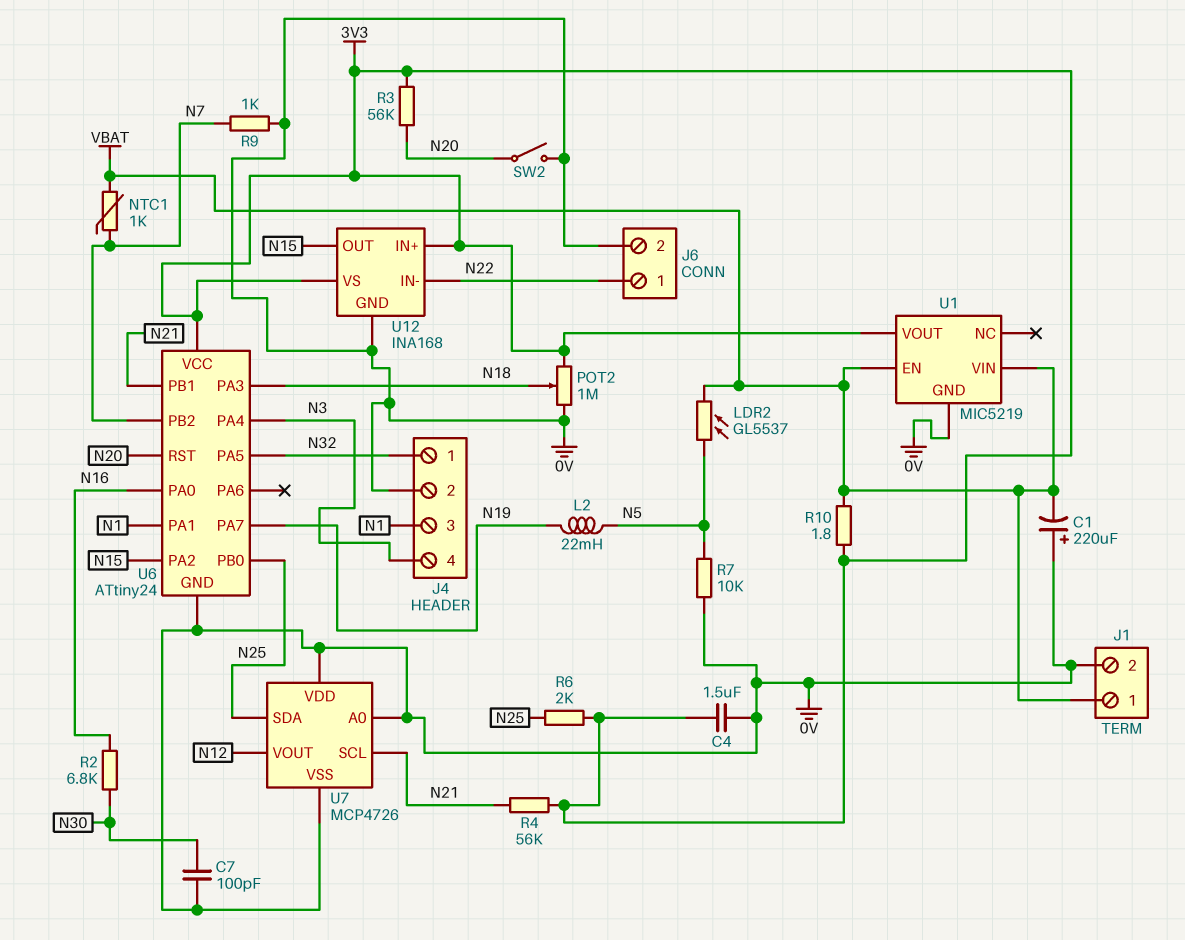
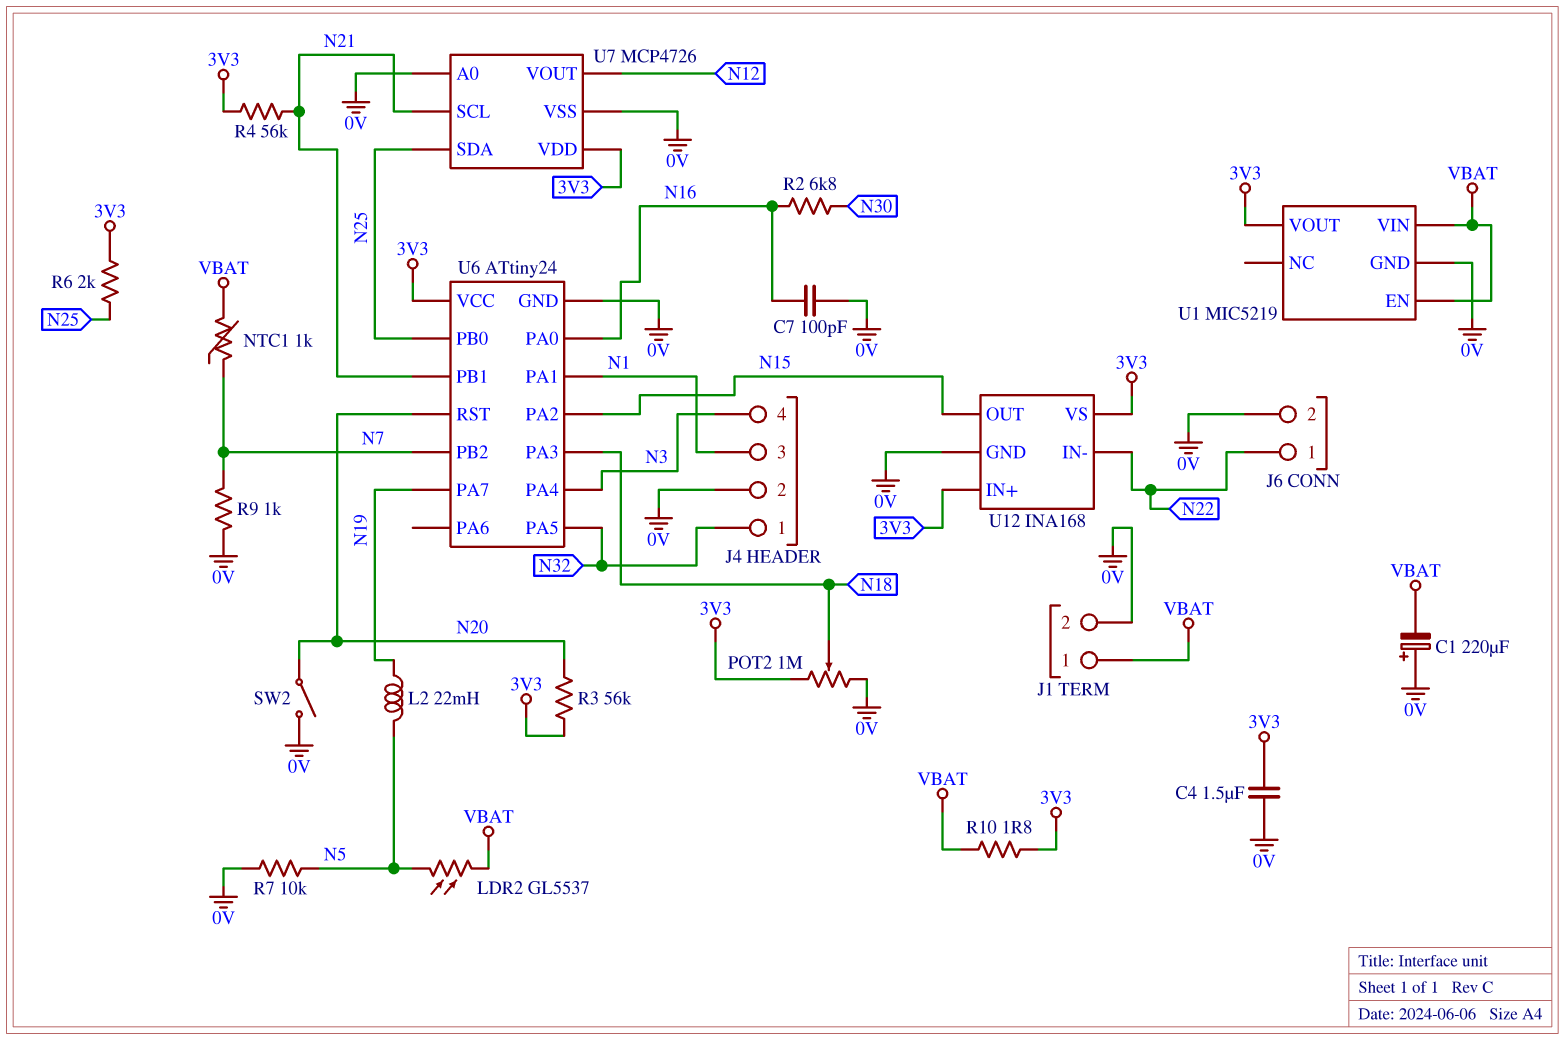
C7: 100pF (0V, N30) -> 100pF (0V, N16)
U7 pin VDD: 0V -> 3V3

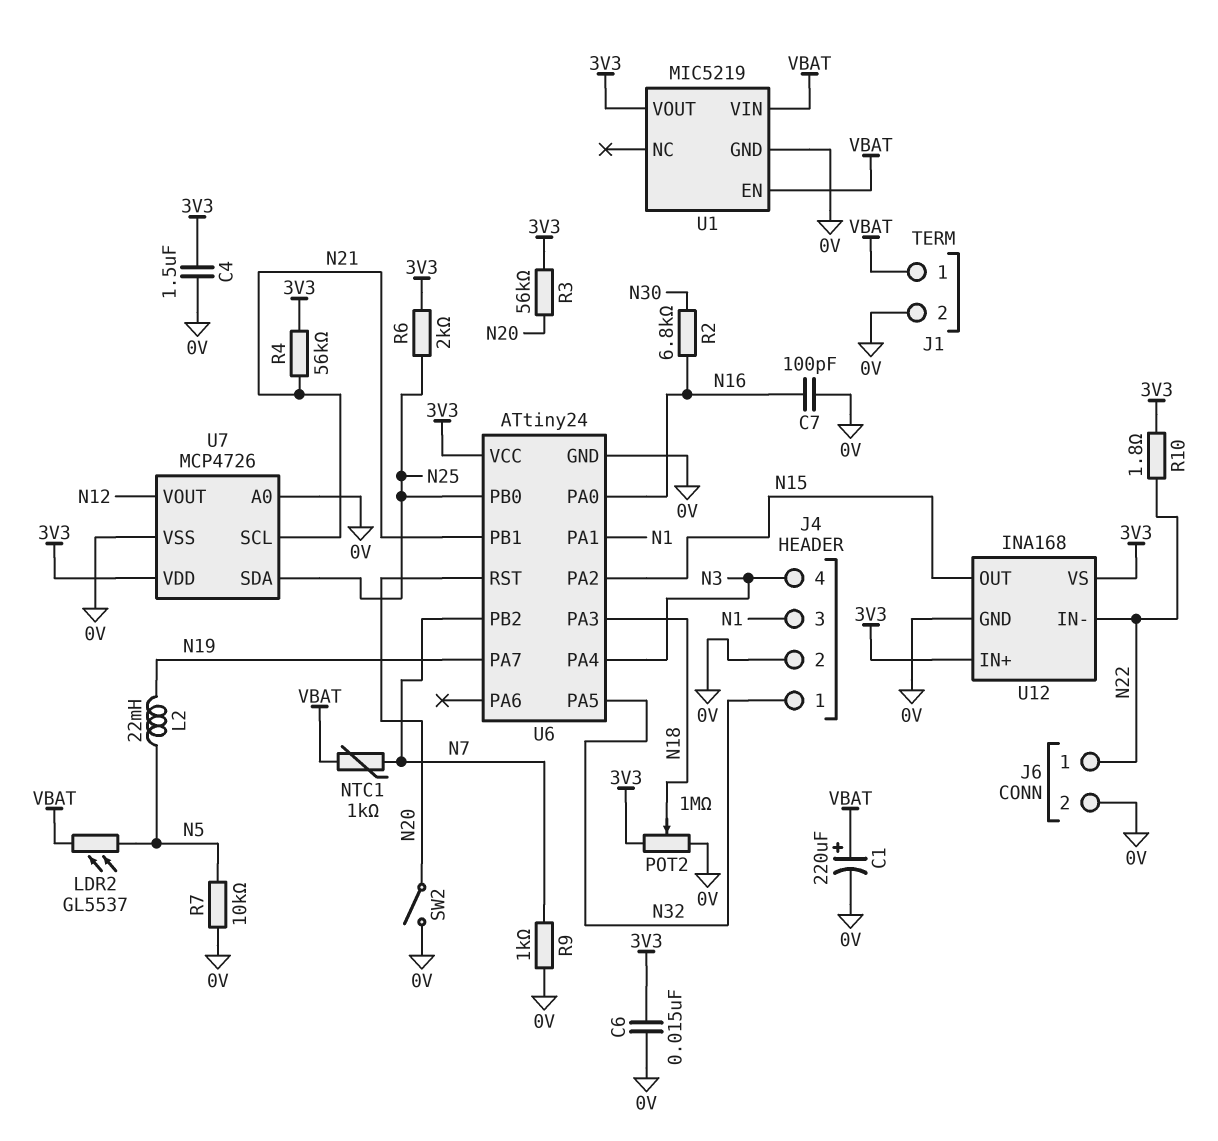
C1: 220uF (plus 0V, minus VBAT) -> 220uF (plus VBAT, minus 0V)
C6: none -> 15nF (0V, 3V3)
R10: 1.8 (3V3, VBAT) -> 1.8 (3V3, N22)

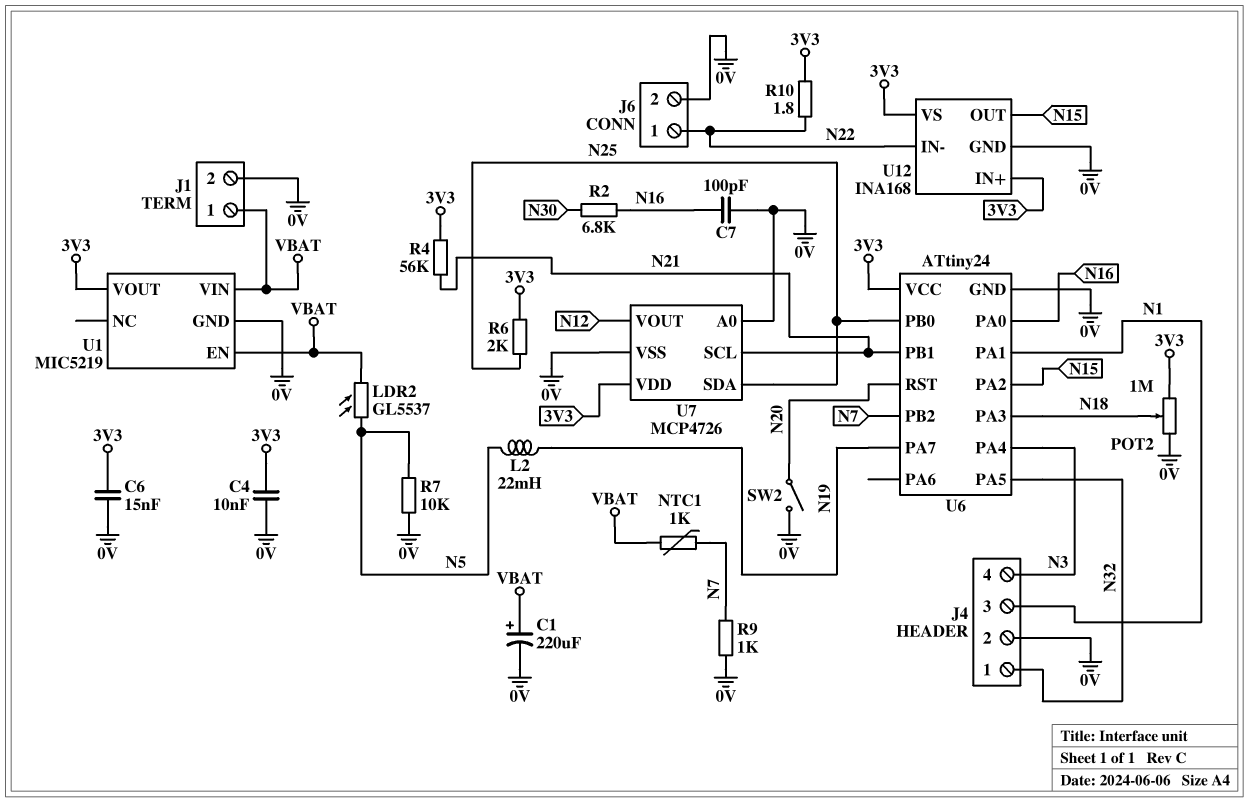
C4: 1.5uF (0V, 3V3) -> 10nF (0V, 3V3)
R3: 56k (3V3, N20) -> none

